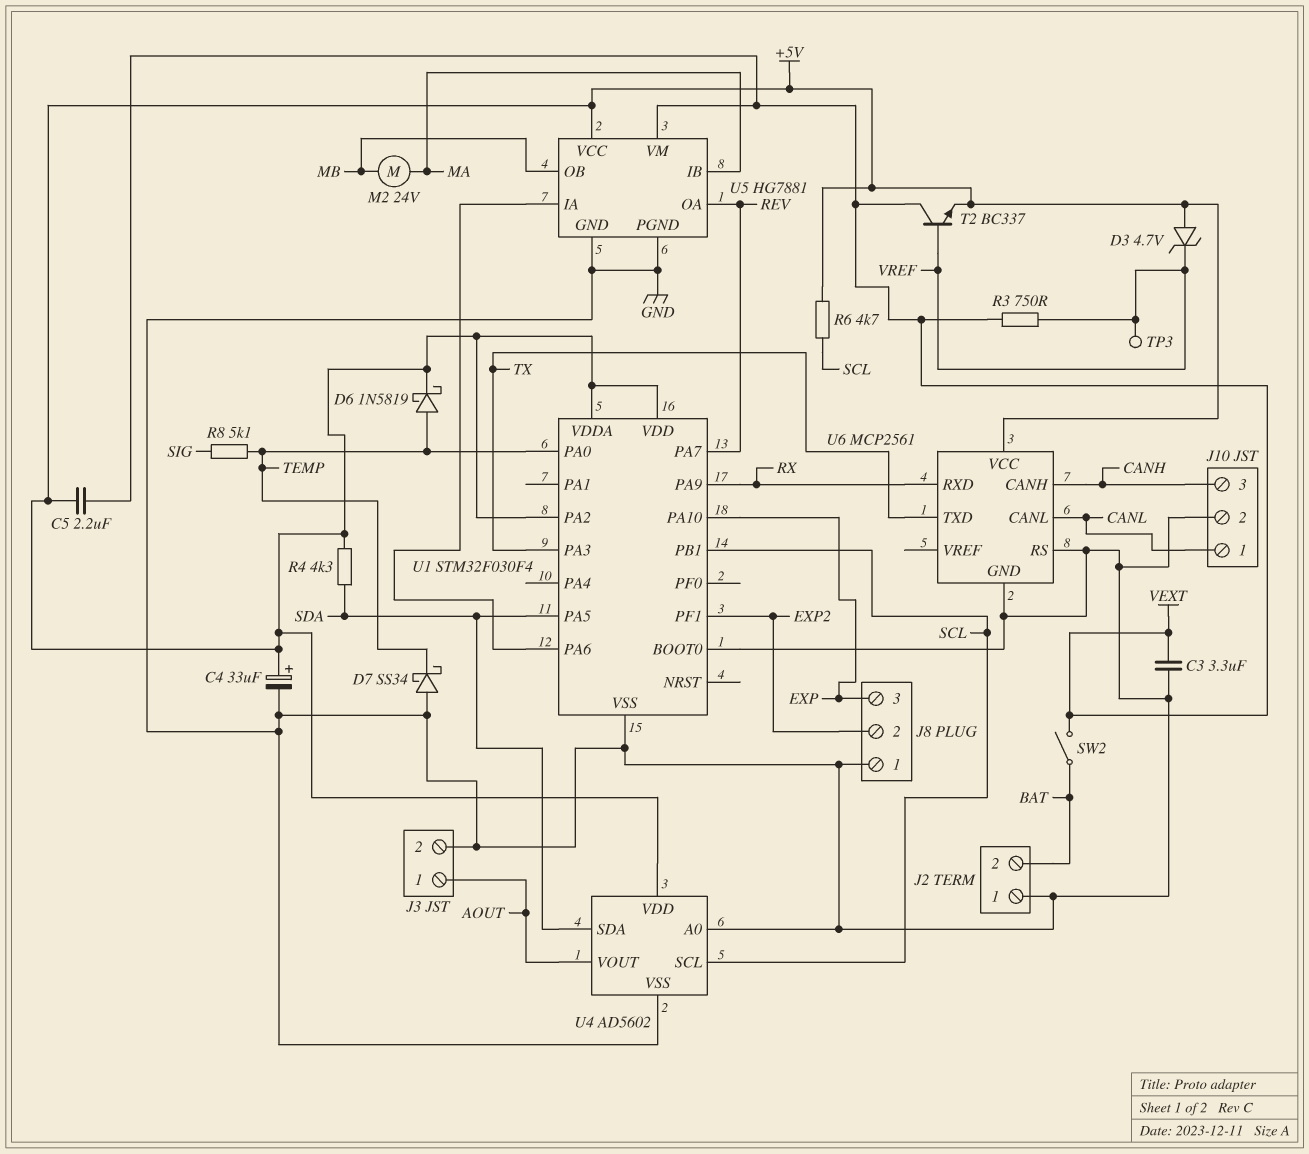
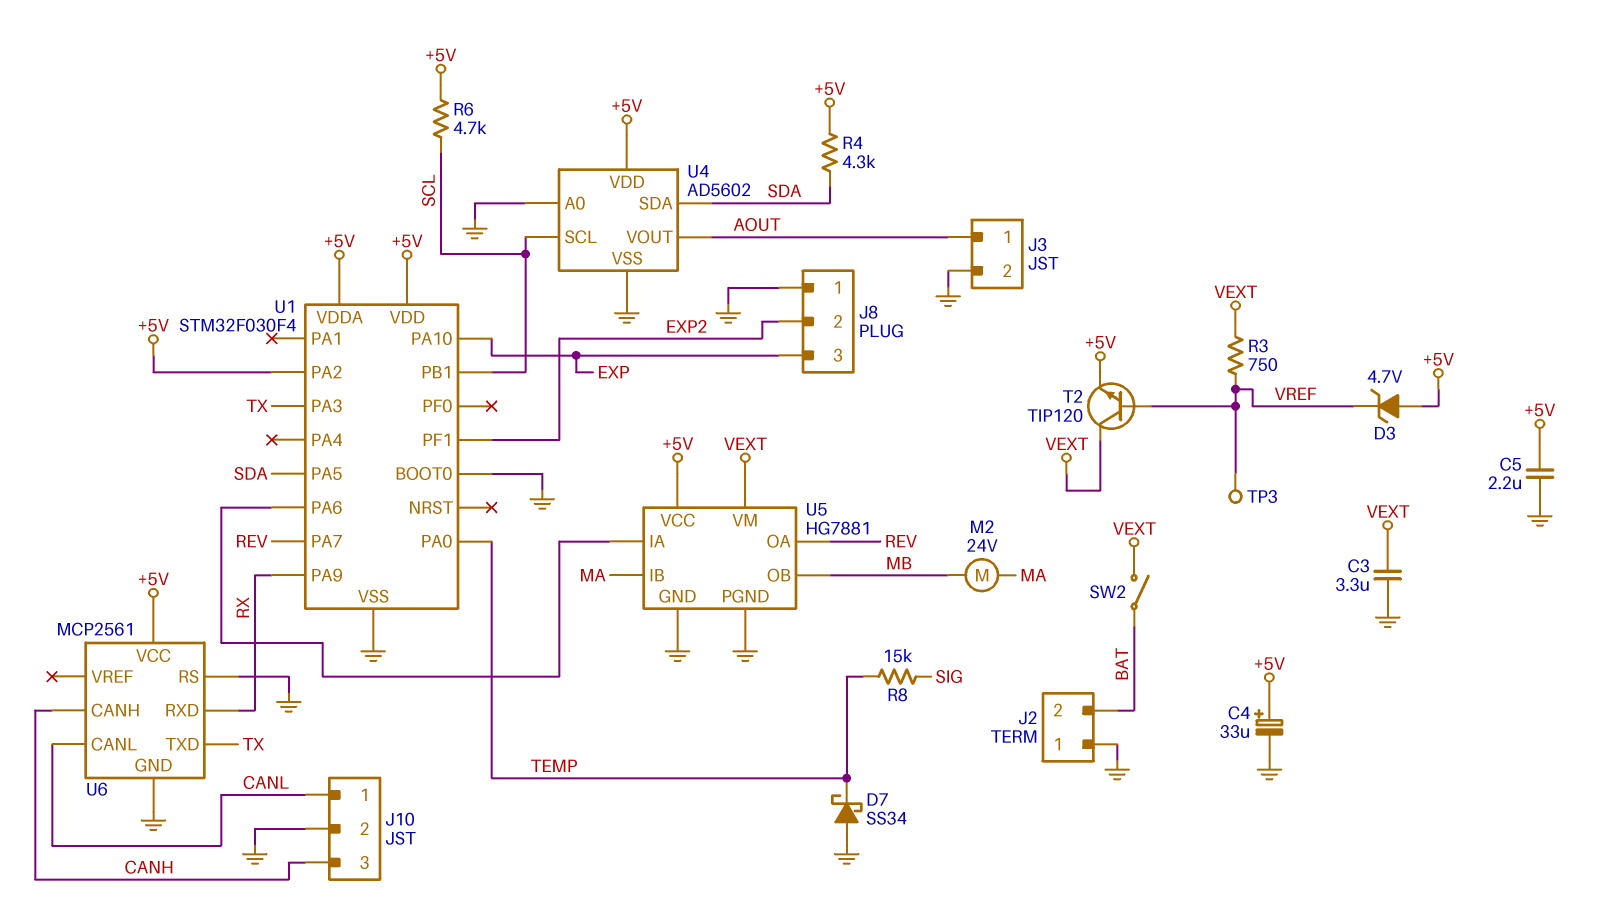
C5: 2.2uF (+5V, VEXT) -> 2.2uF (+5V, GND)
D6: schottky 1N5819 (A TEMP, K +5V) -> none
R8: 5.1k (SIG, TEMP) -> 15k (SIG, TEMP)
T2: NPN BC337 (B VREF, C VEXT, E +5V) -> NPN TIP120 (B VREF, C VEXT, E +5V)

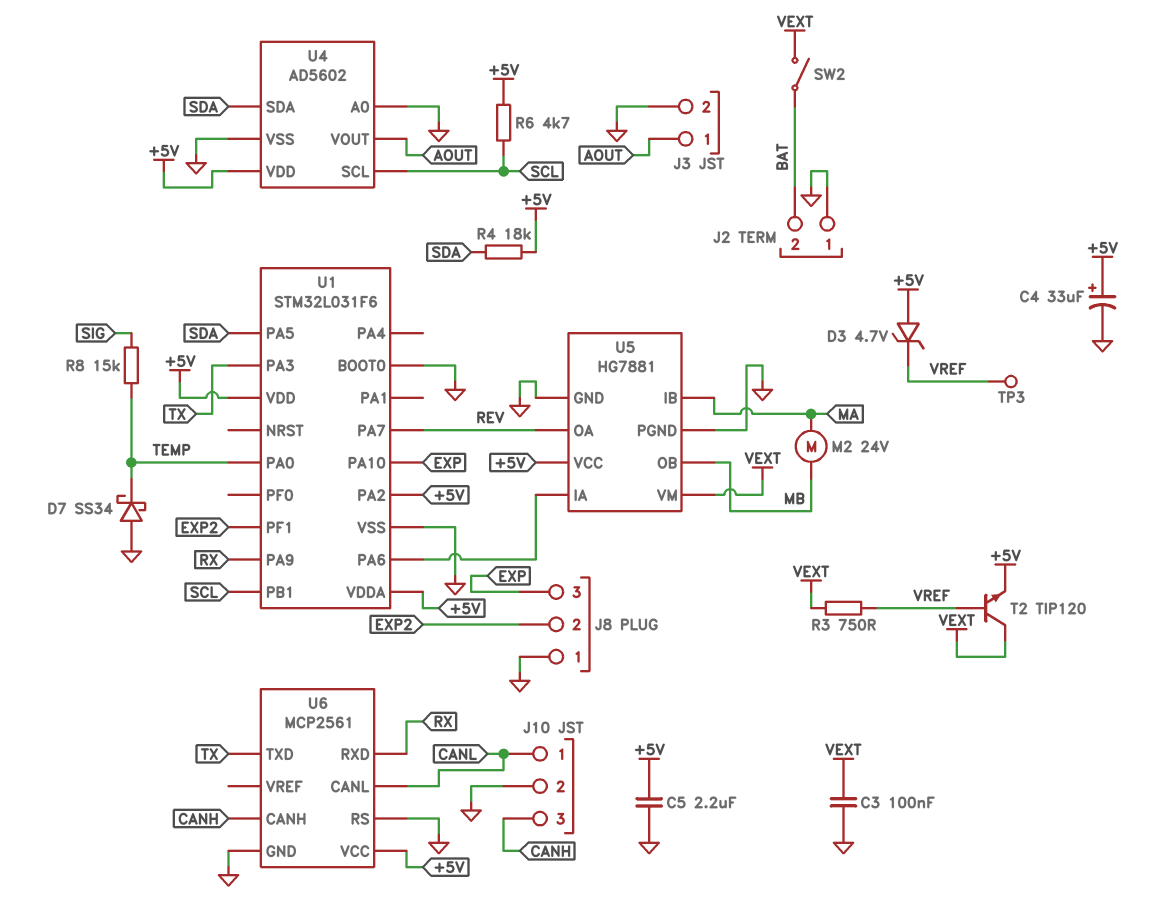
C3: 3.3uF (GND, VEXT) -> 100nF (GND, VEXT)
R4: 4.3k (+5V, SDA) -> 18k (+5V, SDA)
U1: STM32F030F4 -> STM32L031F6

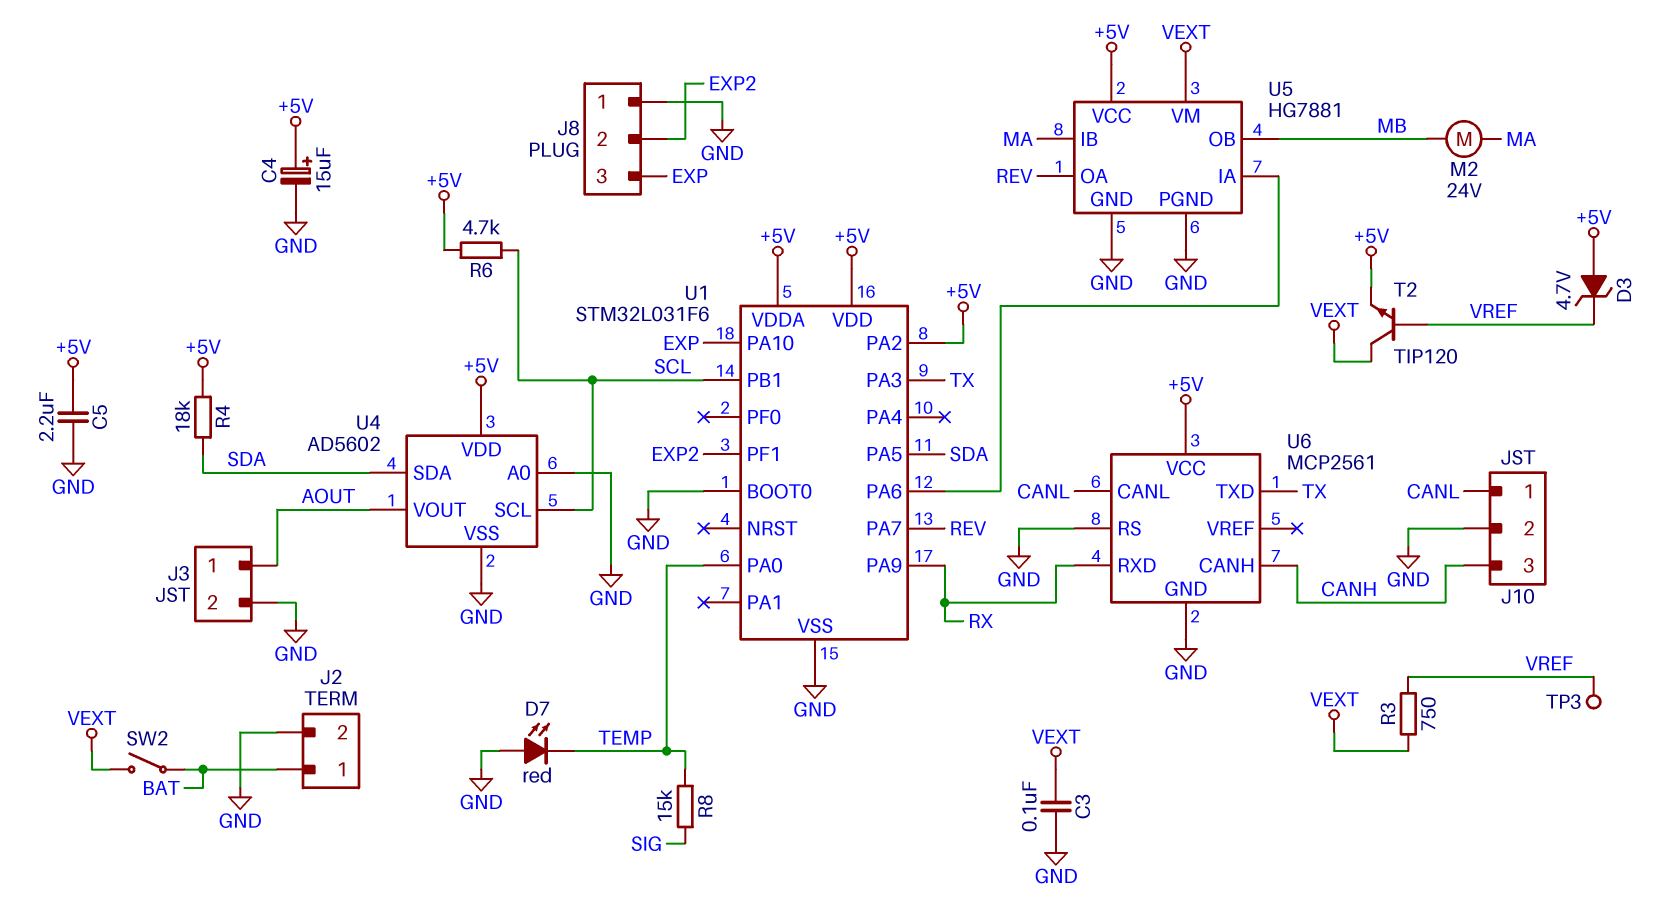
C4: 33uF (plus +5V, minus GND) -> 15uF (plus +5V, minus GND)
D7: schottky SS34 (A GND, K TEMP) -> LED red (A GND, K TEMP)
J2 pin 1: GND -> BAT
J2 pin 2: BAT -> GND

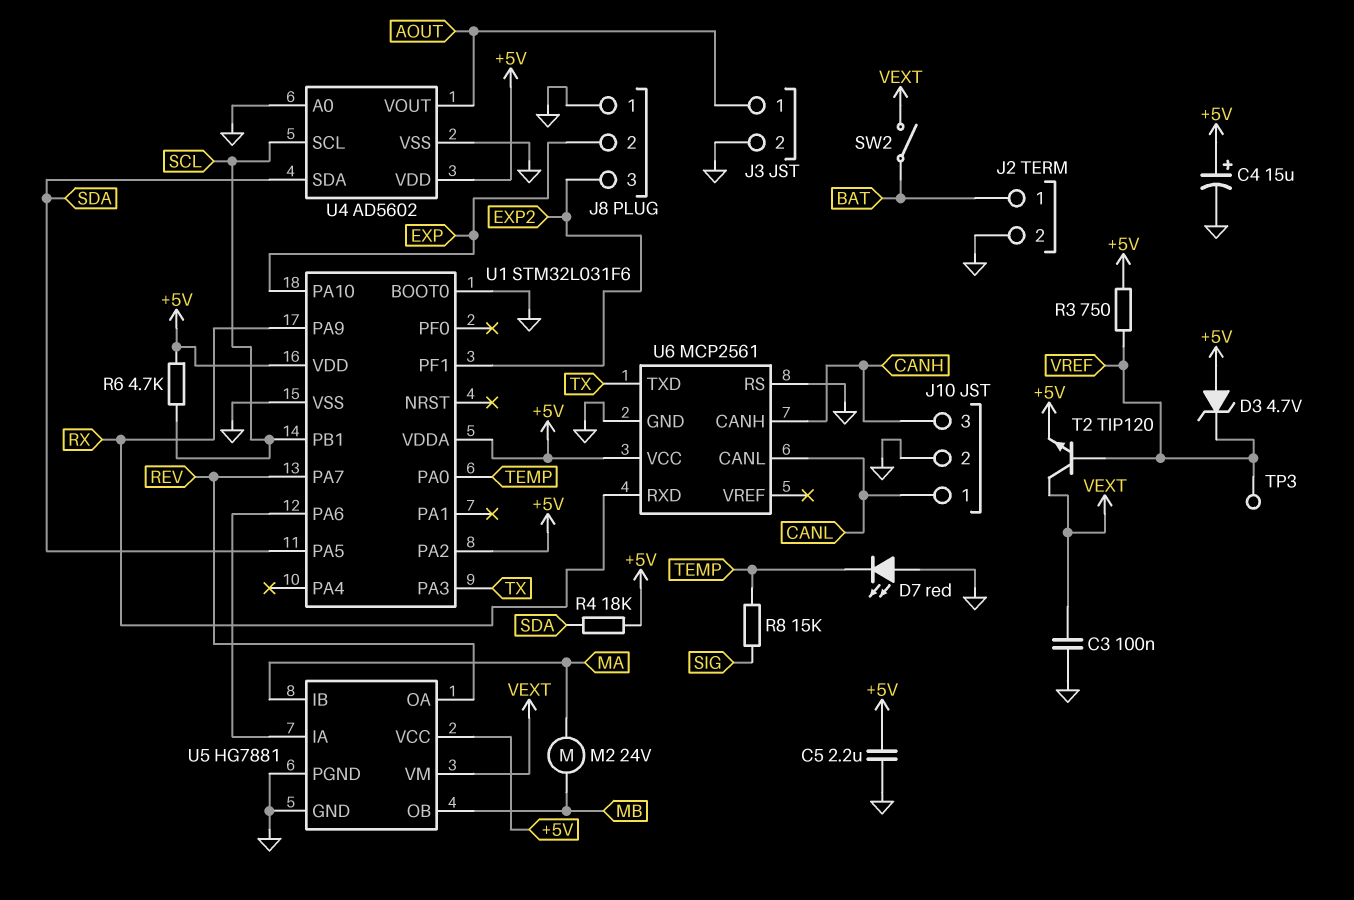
J8 pin 2: EXP2 -> EXP
J8 pin 3: EXP -> EXP2
R3: 750 (VEXT, VREF) -> 750 (+5V, VREF)

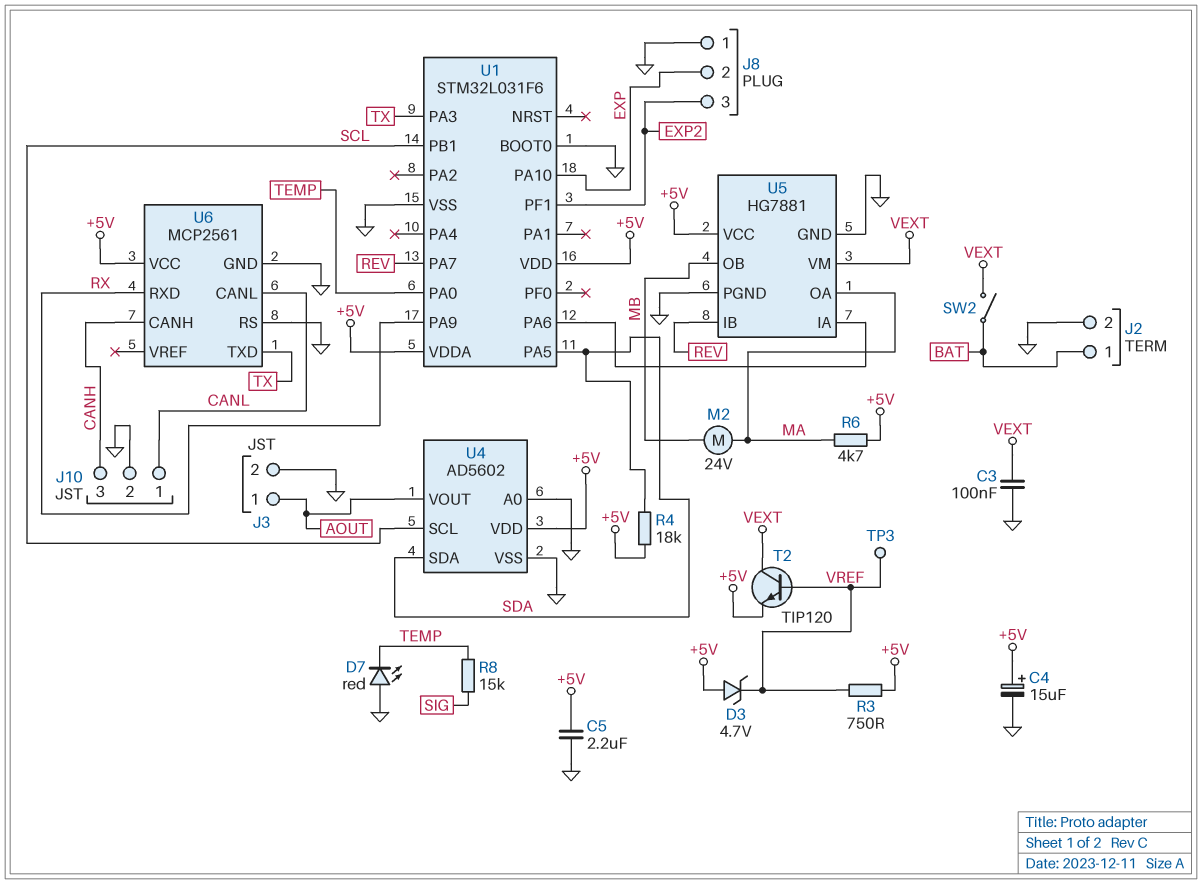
R6: 4.7k (+5V, SCL) -> 4.7k (+5V, MA)
U1 pin PA2: +5V -> none
U5 pin IB: MA -> REV
U5 pin OA: REV -> MA

